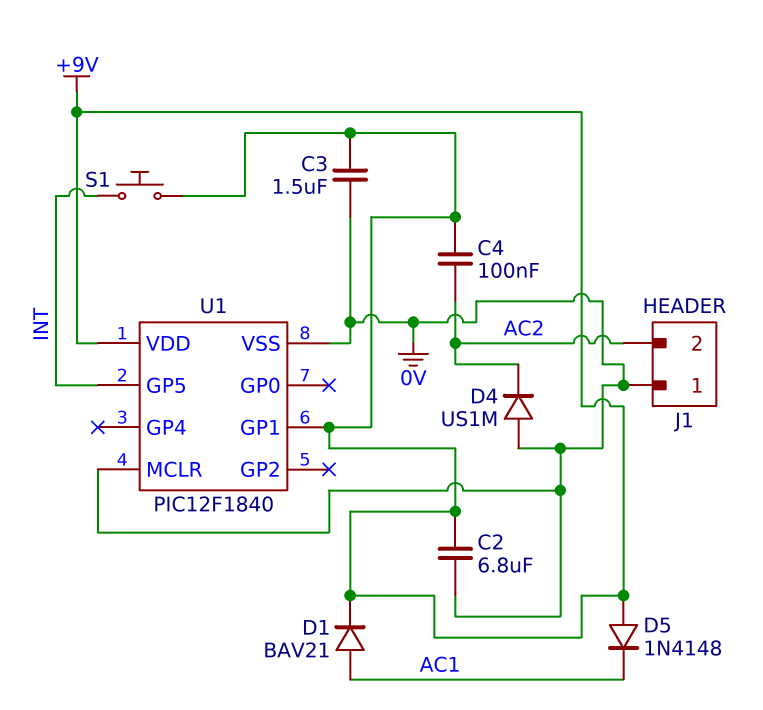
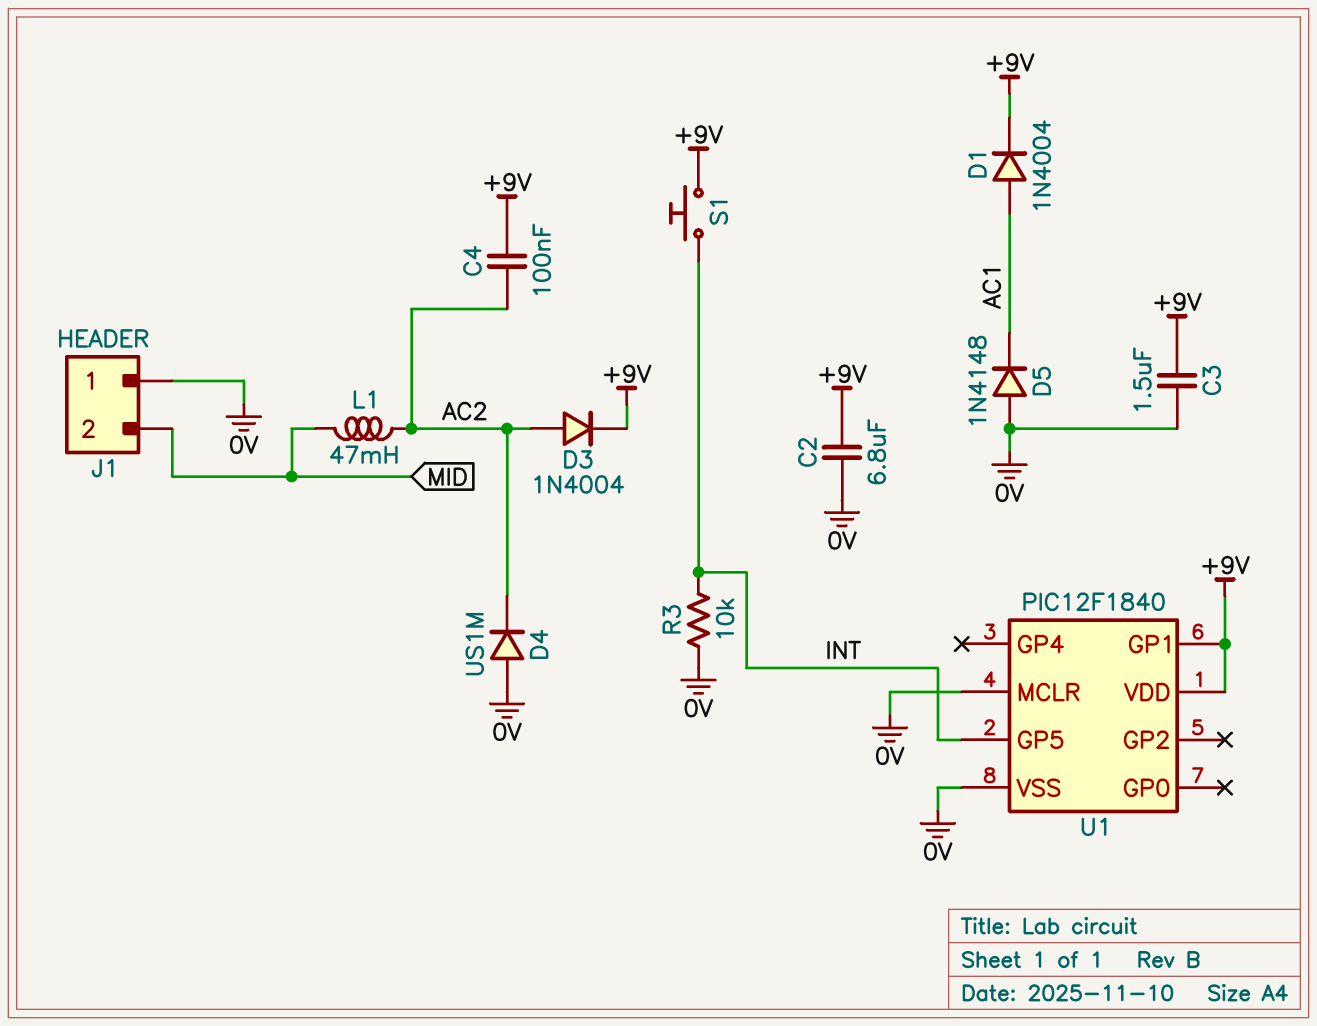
D1: diode BAV21 (A AC1, K +9V) -> diode 1N4004 (A AC1, K +9V)
D3: none -> diode 1N4004 (A AC2, K +9V)
D5: diode 1N4148 (A +9V, K AC1) -> diode 1N4148 (A 0V, K AC1)
J1 pin 2: AC2 -> MID
L1: none -> 47mH (AC2, MID)
R3: none -> 10k (0V, INT)

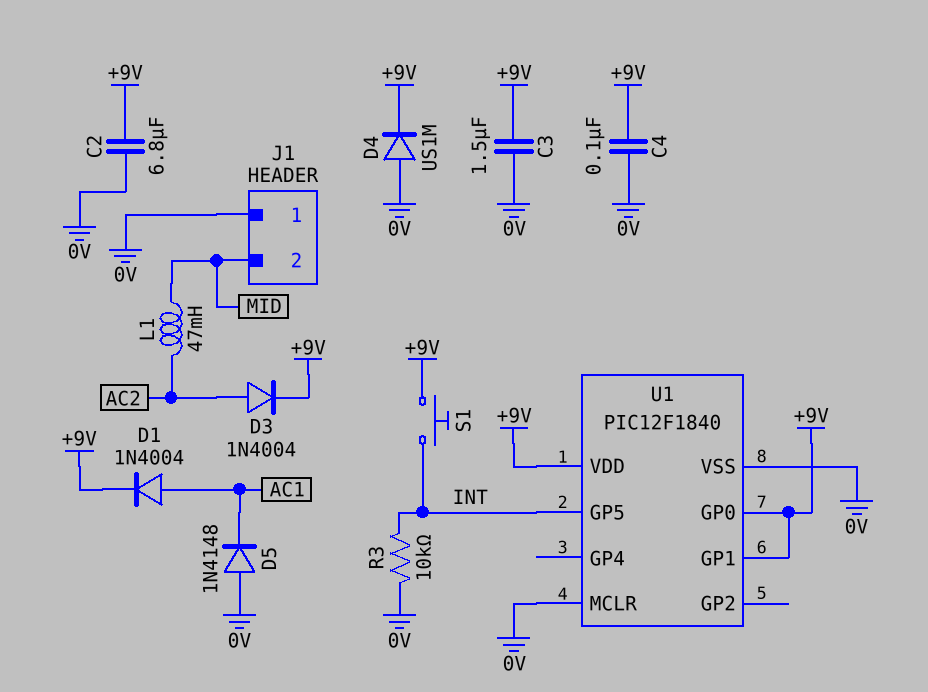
C4: 100nF (+9V, AC2) -> 100nF (+9V, 0V)
D4: diode US1M (A 0V, K AC2) -> diode US1M (A 0V, K +9V)
U1 pin GP0: none -> +9V

